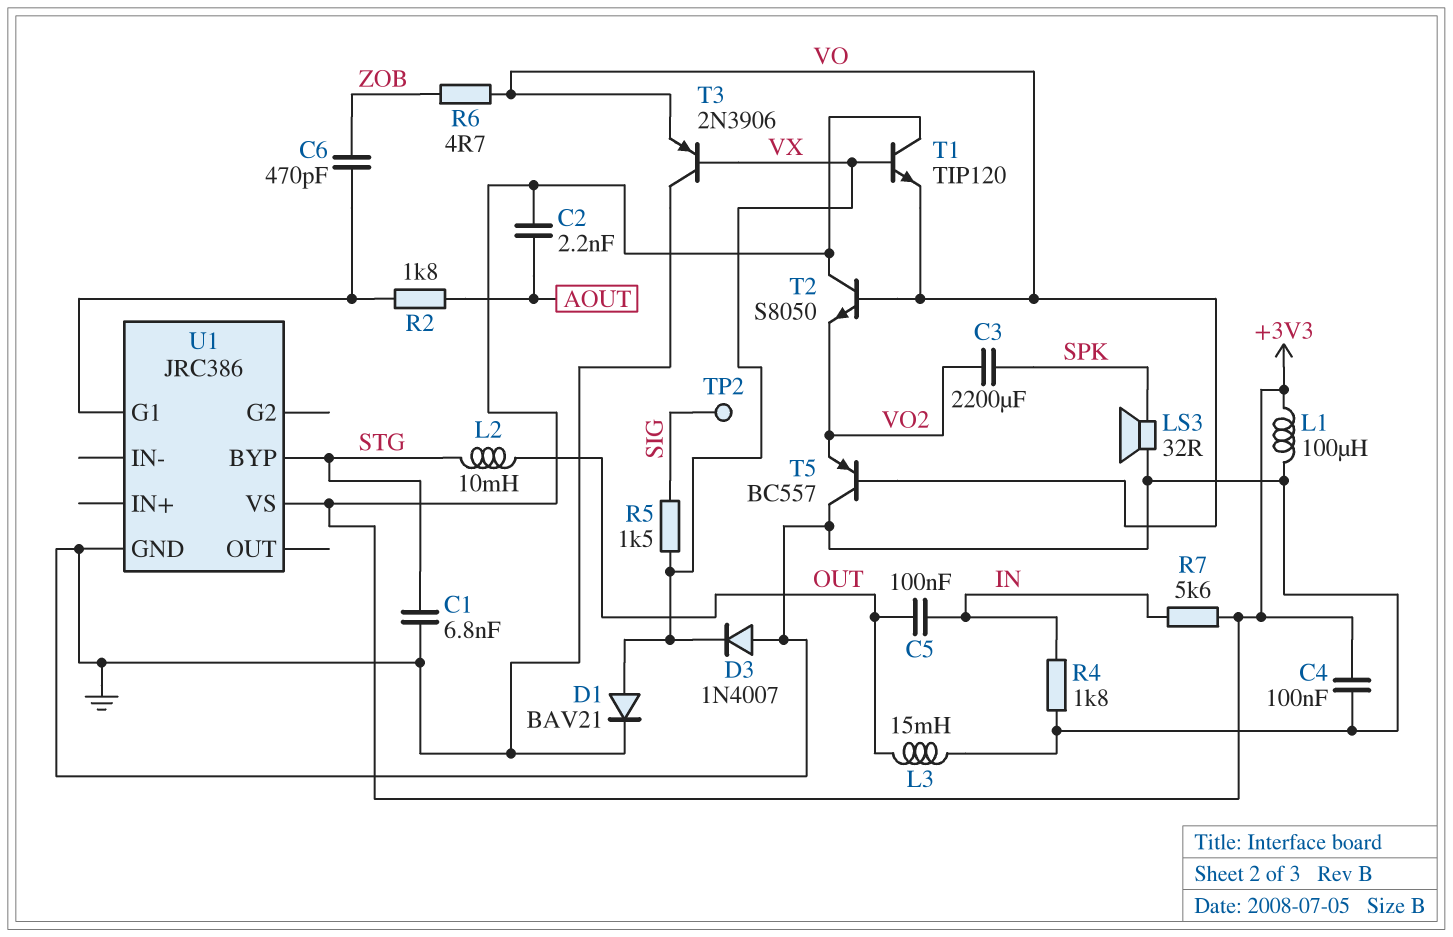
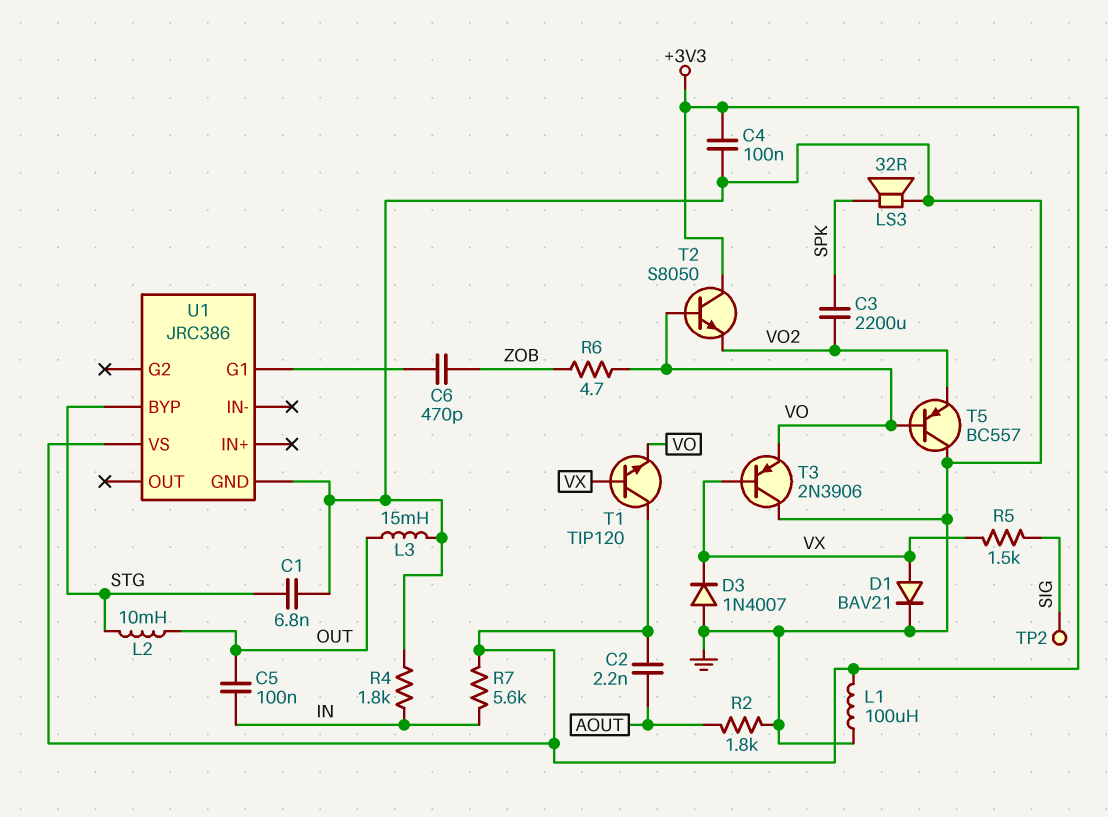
R2: 1.8k (AOUT, U1/G1) -> 1.8k (AOUT, GND)

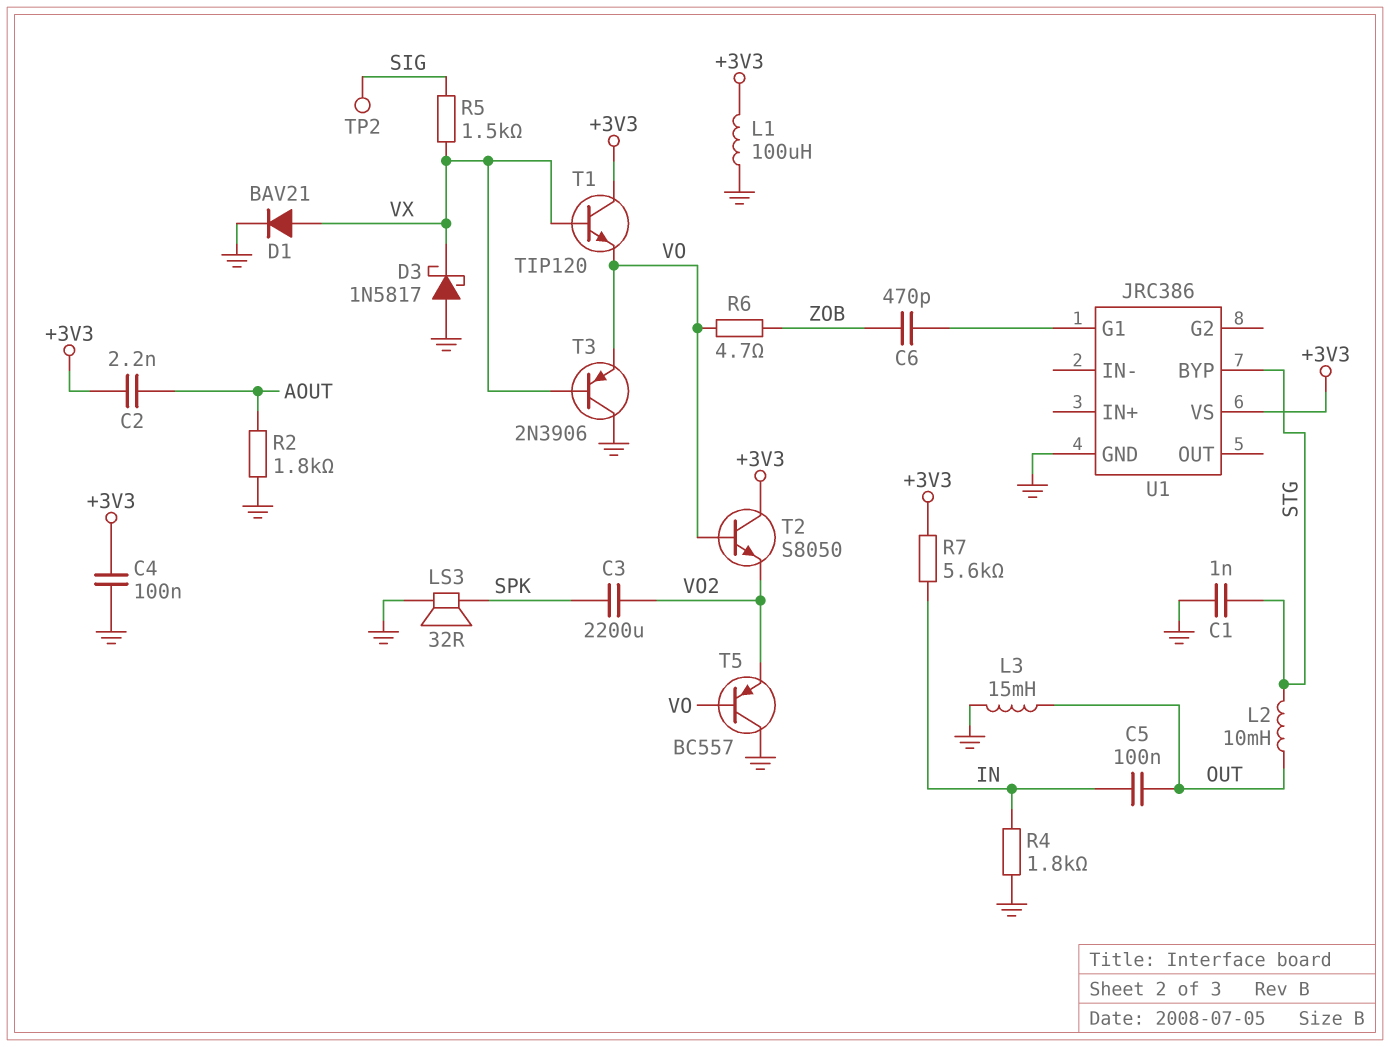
C1: 6.8nF (GND, STG) -> 1nF (GND, STG)
D3: diode 1N4007 (A GND, K VX) -> schottky 1N5817 (A GND, K VX)

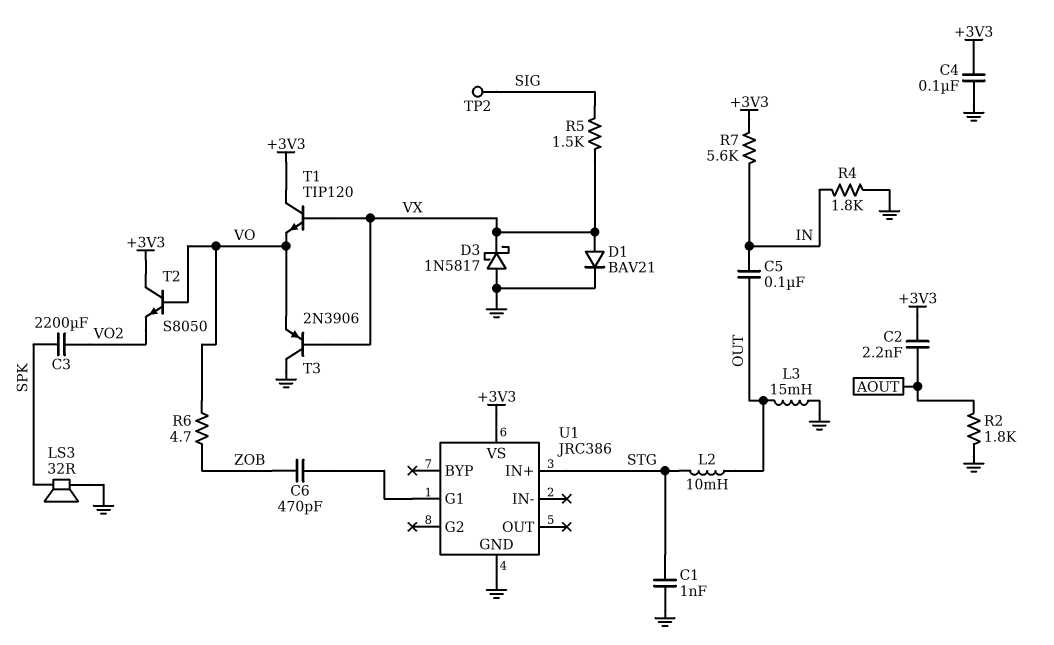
L1: 100uH (+3V3, GND) -> none
T5: PNP BC557 (B VO, C GND, E VO2) -> none
U1 pin BYP: STG -> none
U1 pin IN+: none -> STG

